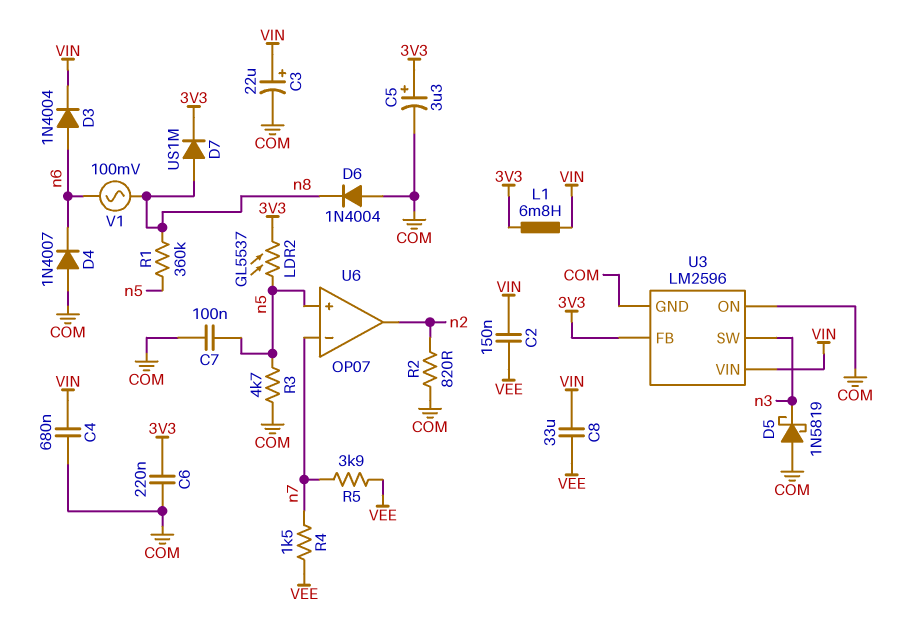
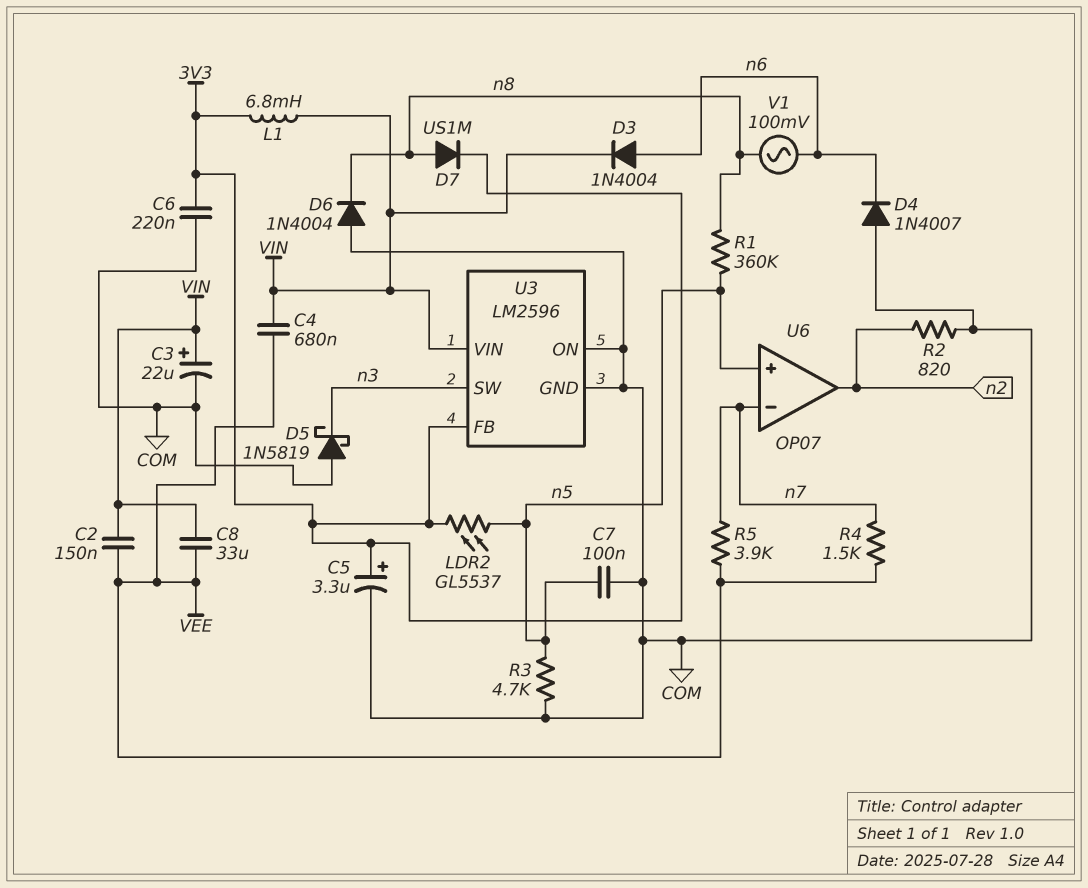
C4: 680nF (COM, VIN) -> 680nF (VEE, VIN)

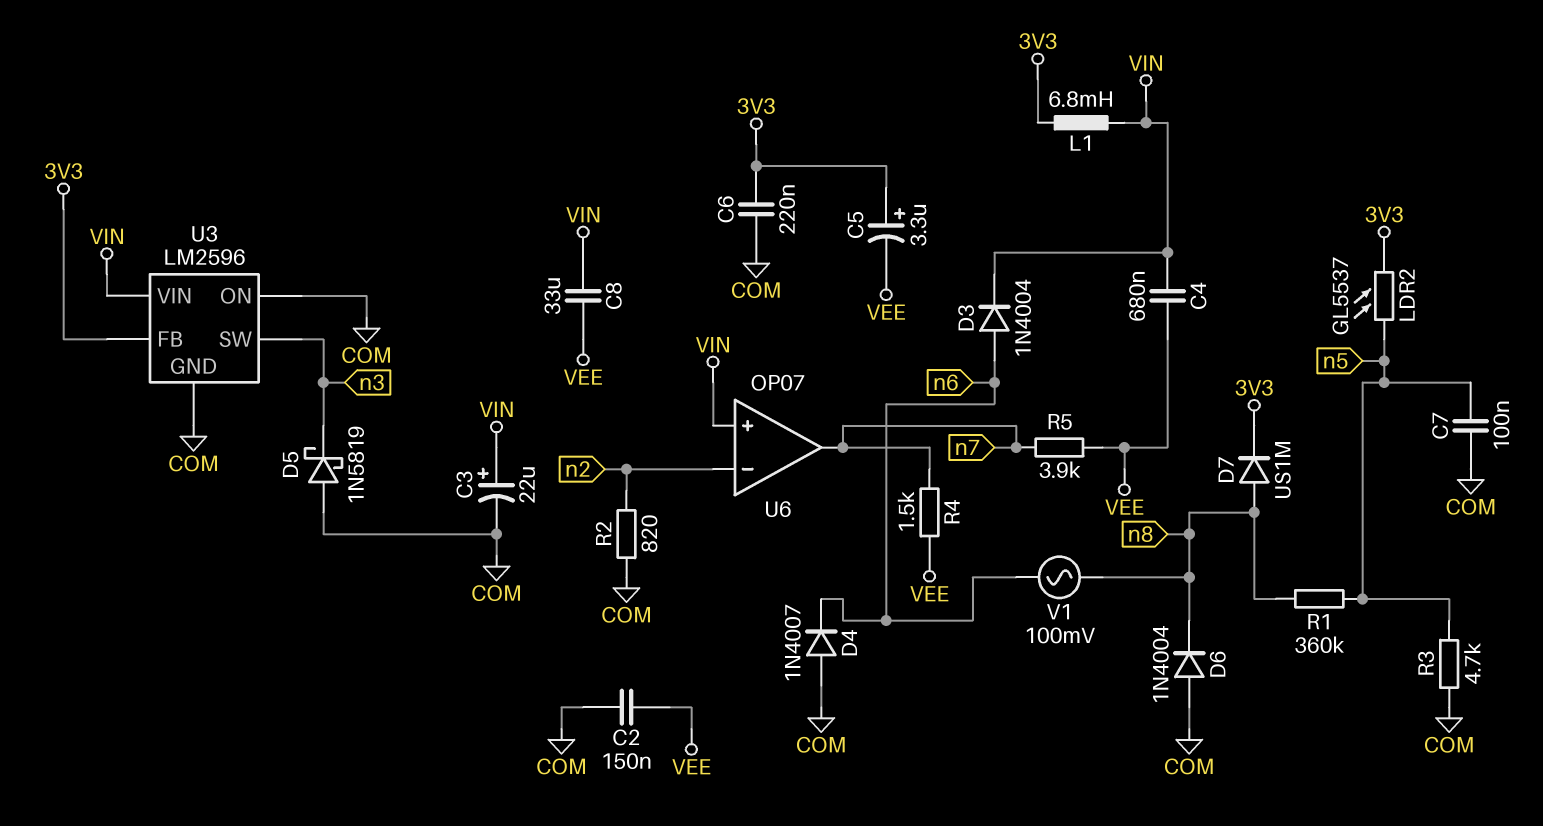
C2: 150nF (VEE, VIN) -> 150nF (COM, VEE)
C5: 3.3uF (plus 3V3, minus COM) -> 3.3uF (plus 3V3, minus VEE)
U6 pin in+: n5 -> VIN
U6 pin in-: n7 -> n2
U6 pin out: n2 -> n7

